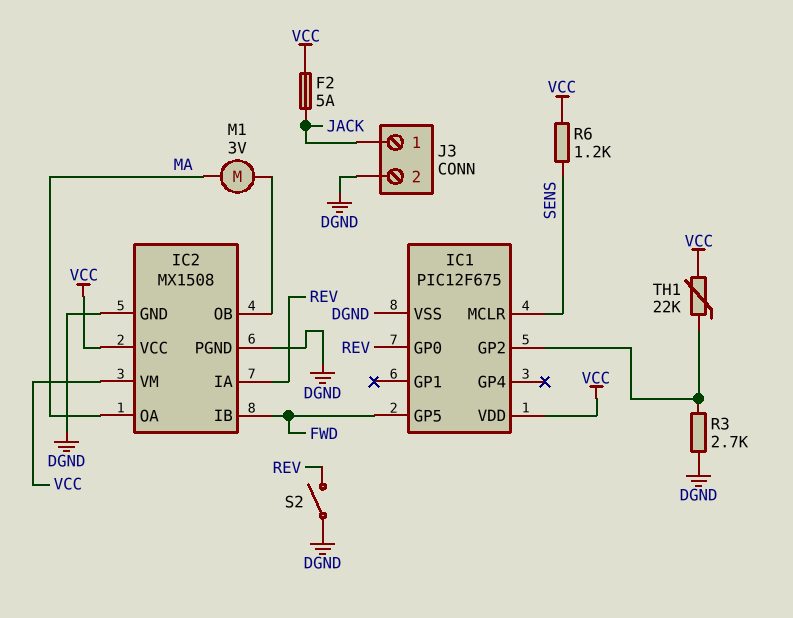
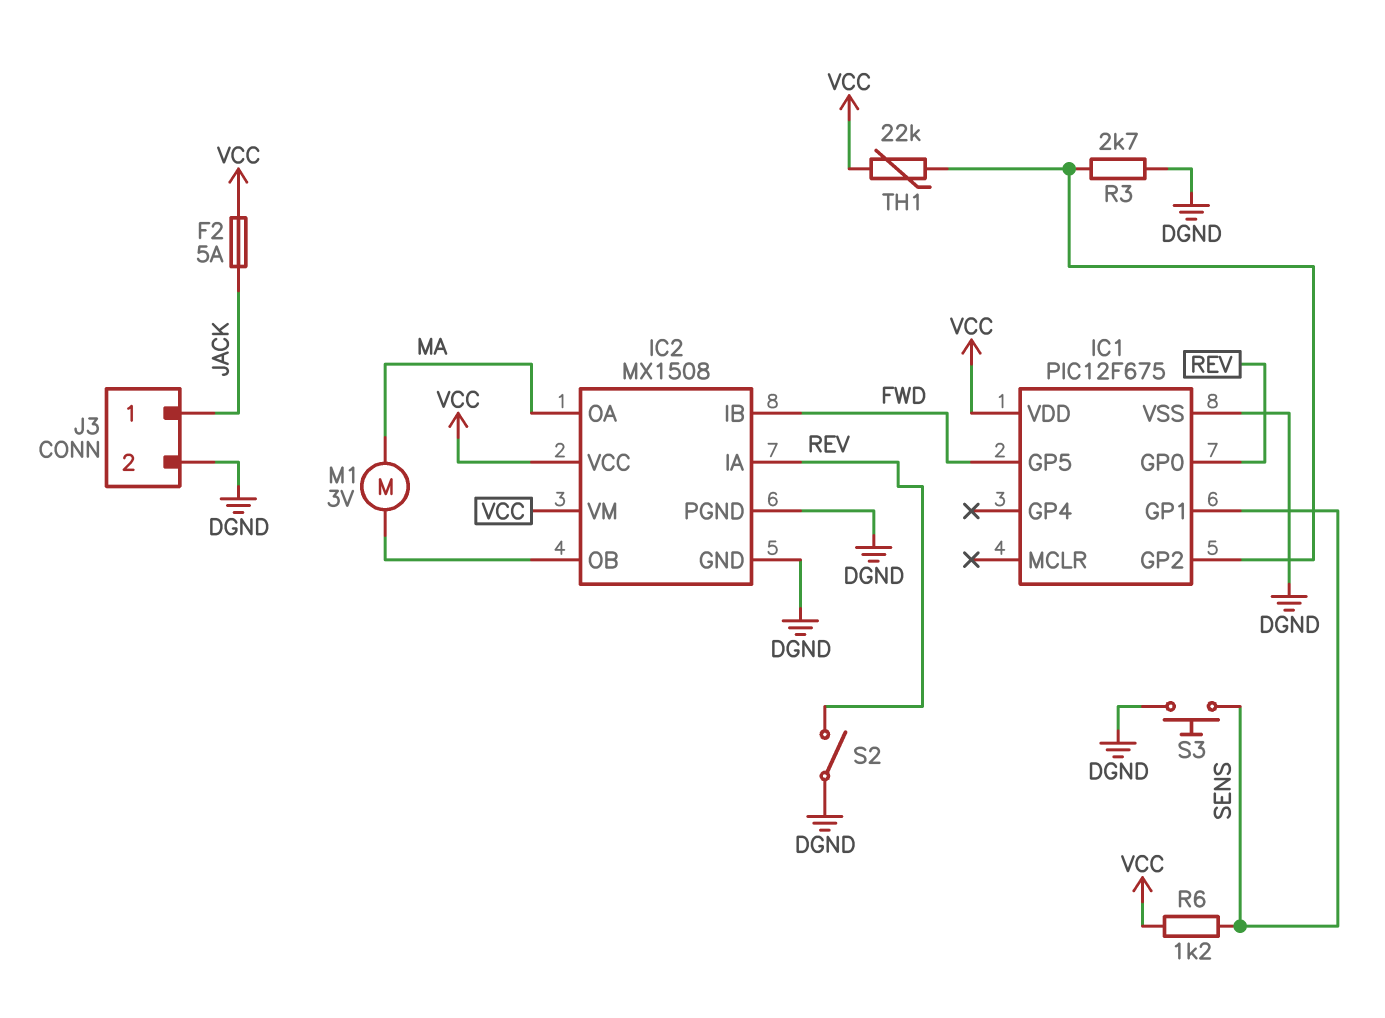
IC1 pin GP1: none -> SENS
IC1 pin MCLR: SENS -> none
S3: none -> button (DGND, SENS)

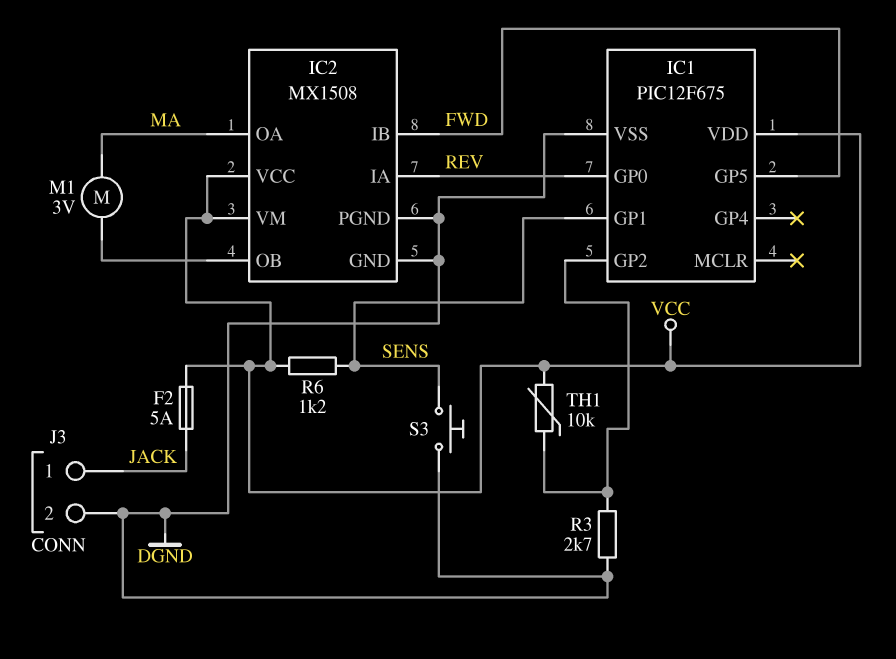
S2: switch (DGND, REV) -> none
TH1: 22k (IC1/GP2, VCC) -> 10k (IC1/GP2, VCC)

